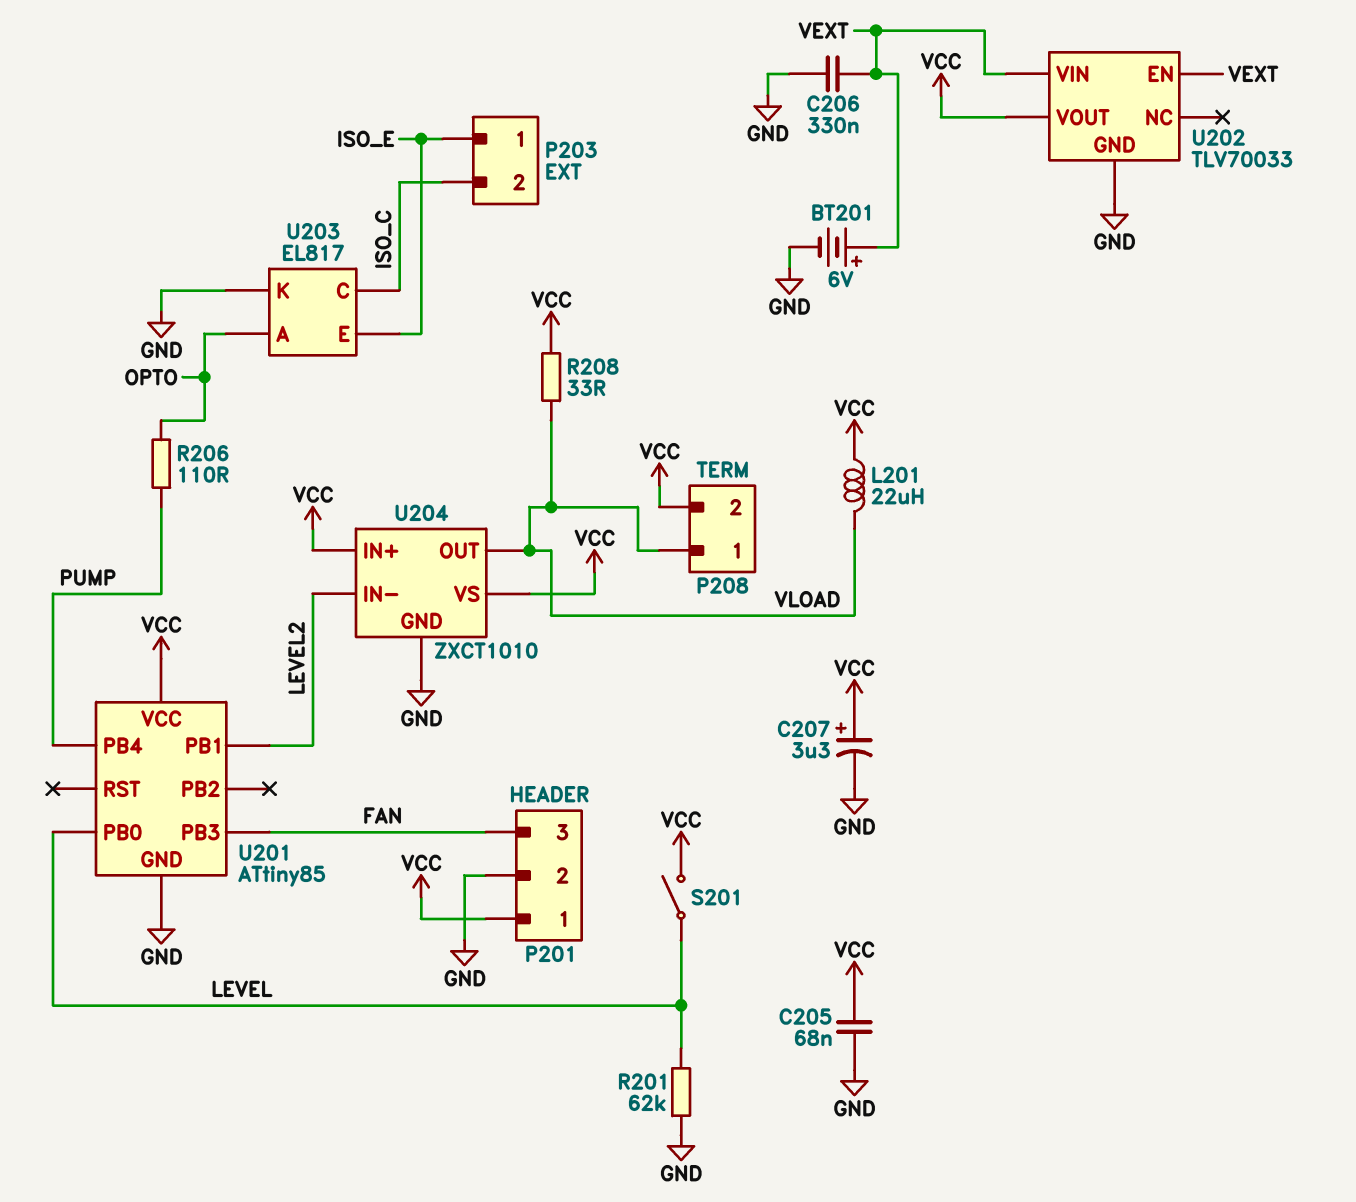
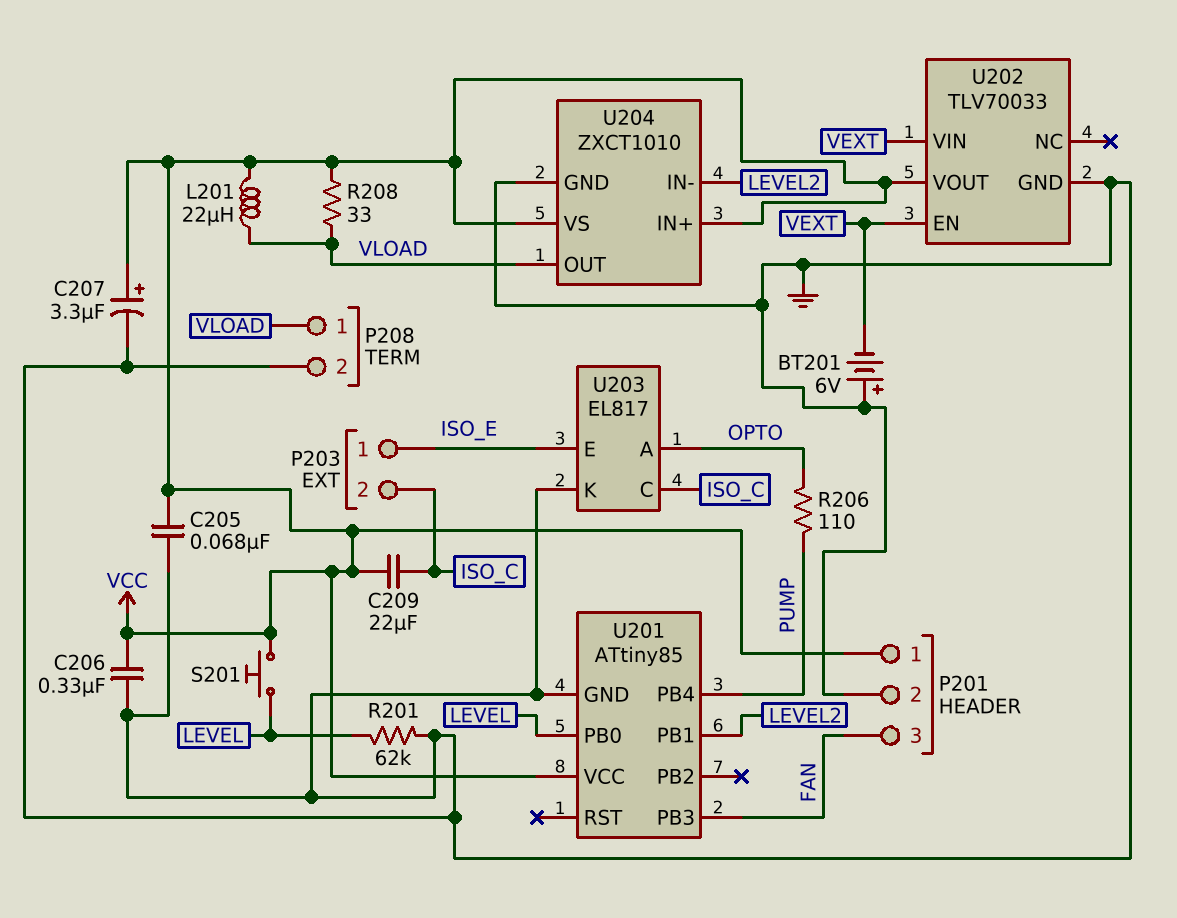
BT201: 6V (plus VEXT, minus GND) -> 6V (plus GND, minus VEXT)
C206: 330nF (GND, VEXT) -> 330nF (GND, VCC)
C209: none -> 22uF (ISO_C, VCC)
P208 pin 2: VCC -> GND
S201: switch (LEVEL, VCC) -> button (LEVEL, VCC)

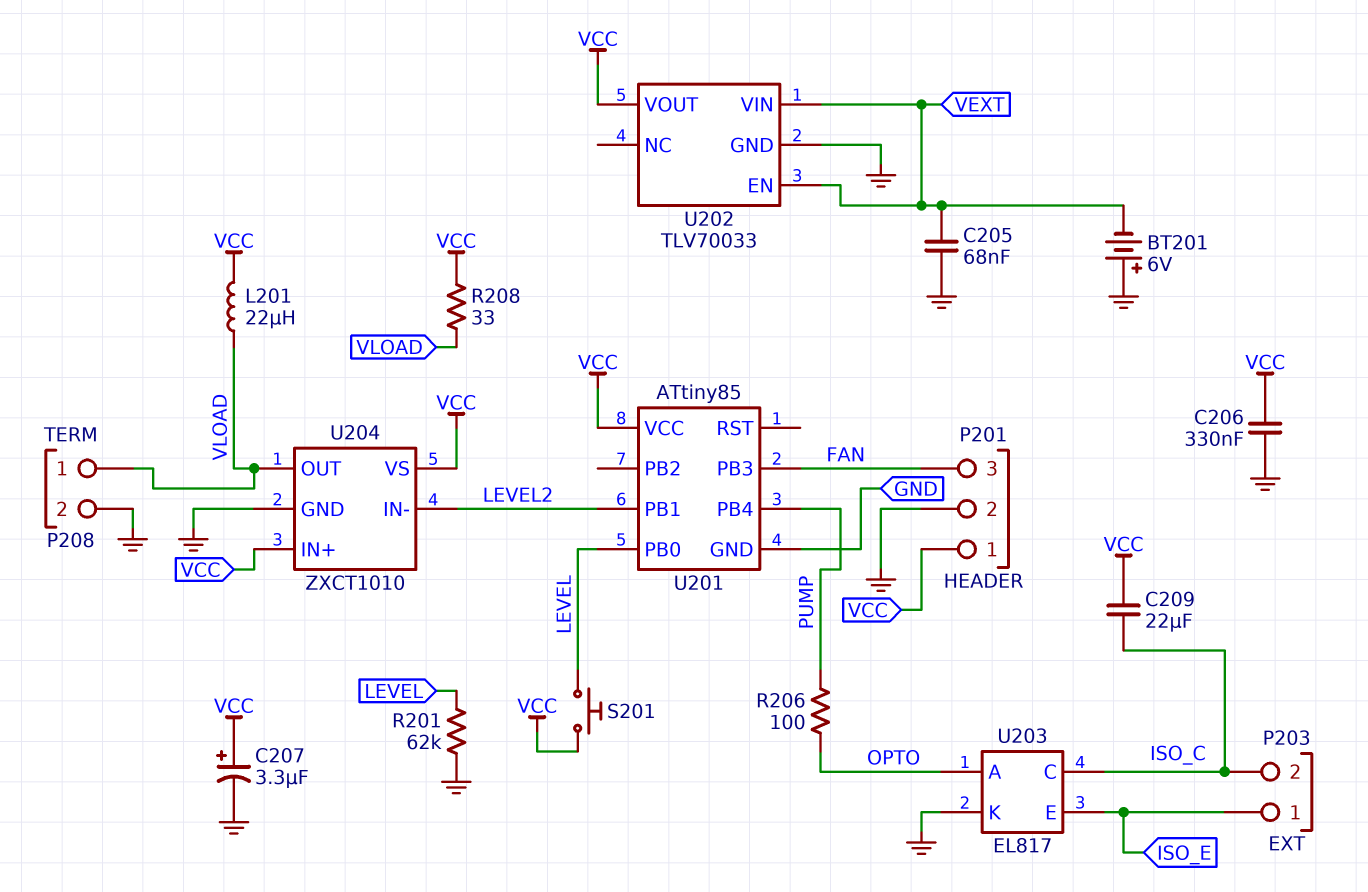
C205: 68nF (GND, VCC) -> 68nF (GND, VEXT)
R206: 110 (OPTO, PUMP) -> 100 (OPTO, PUMP)

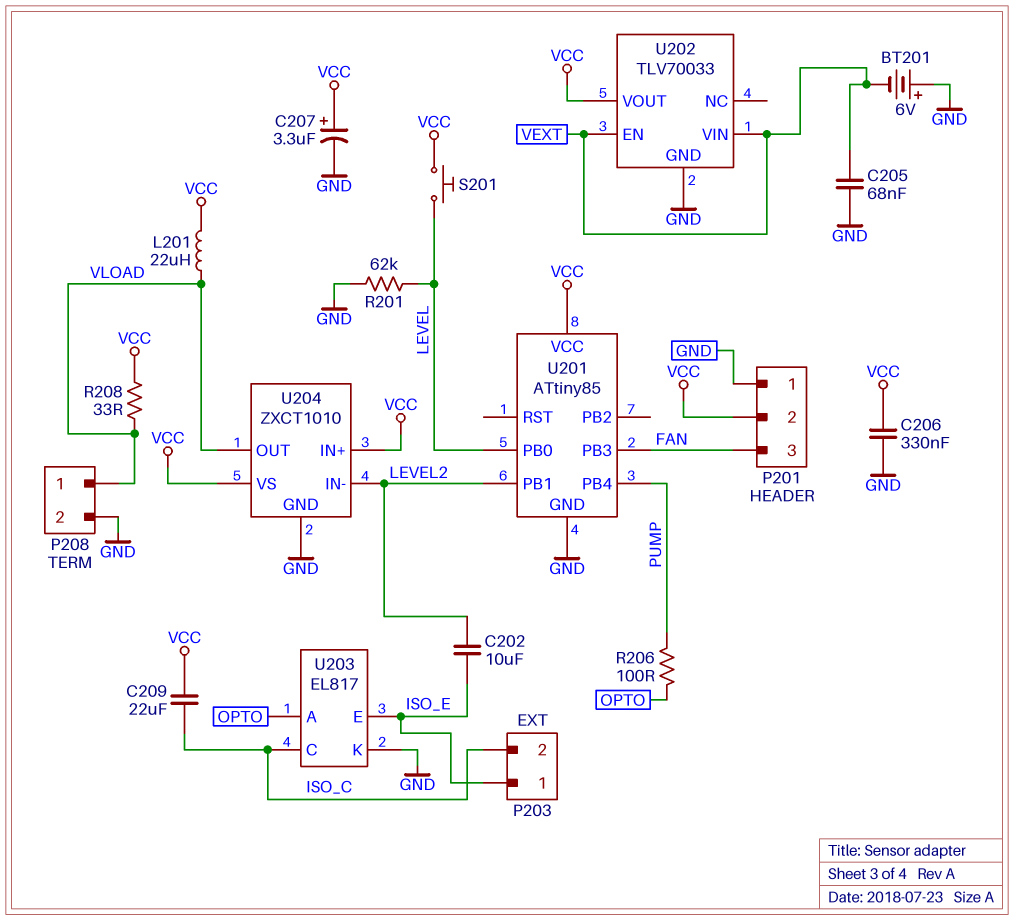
C202: none -> 10uF (ISO_E, LEVEL2)
P201 pin 1: VCC -> GND
P201 pin 2: GND -> VCC

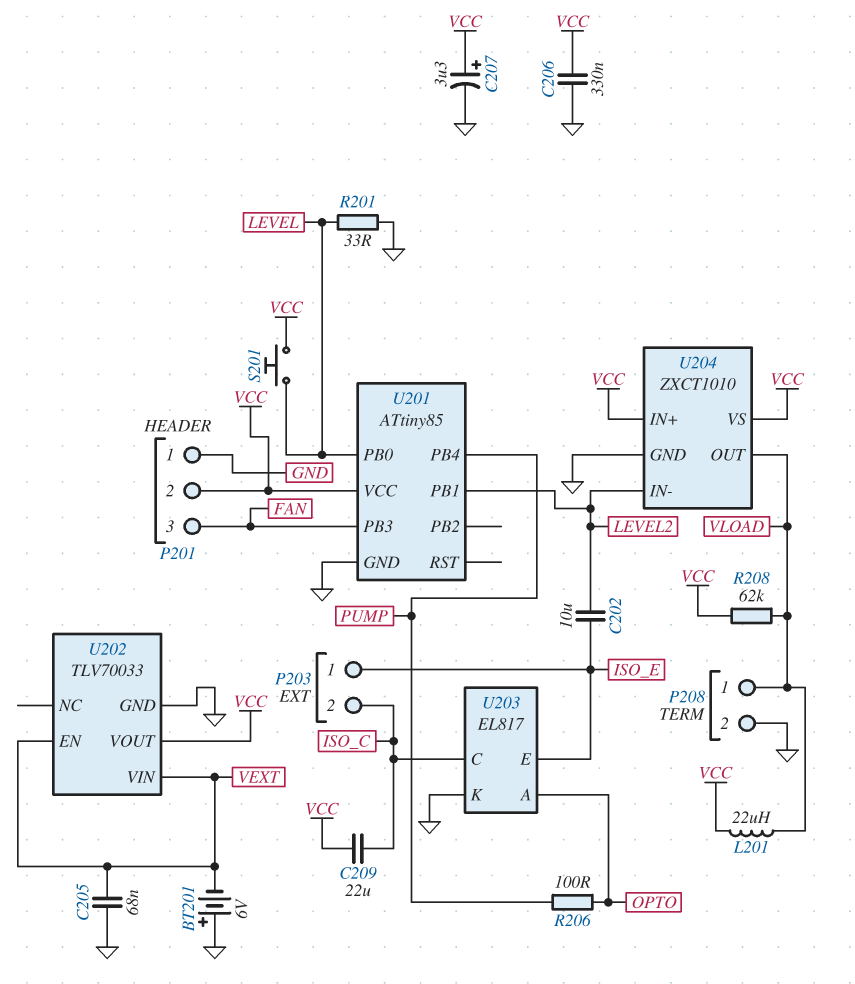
R201: 62k (GND, LEVEL) -> 33 (GND, LEVEL)
R208: 33 (VCC, VLOAD) -> 62k (VCC, VLOAD)

